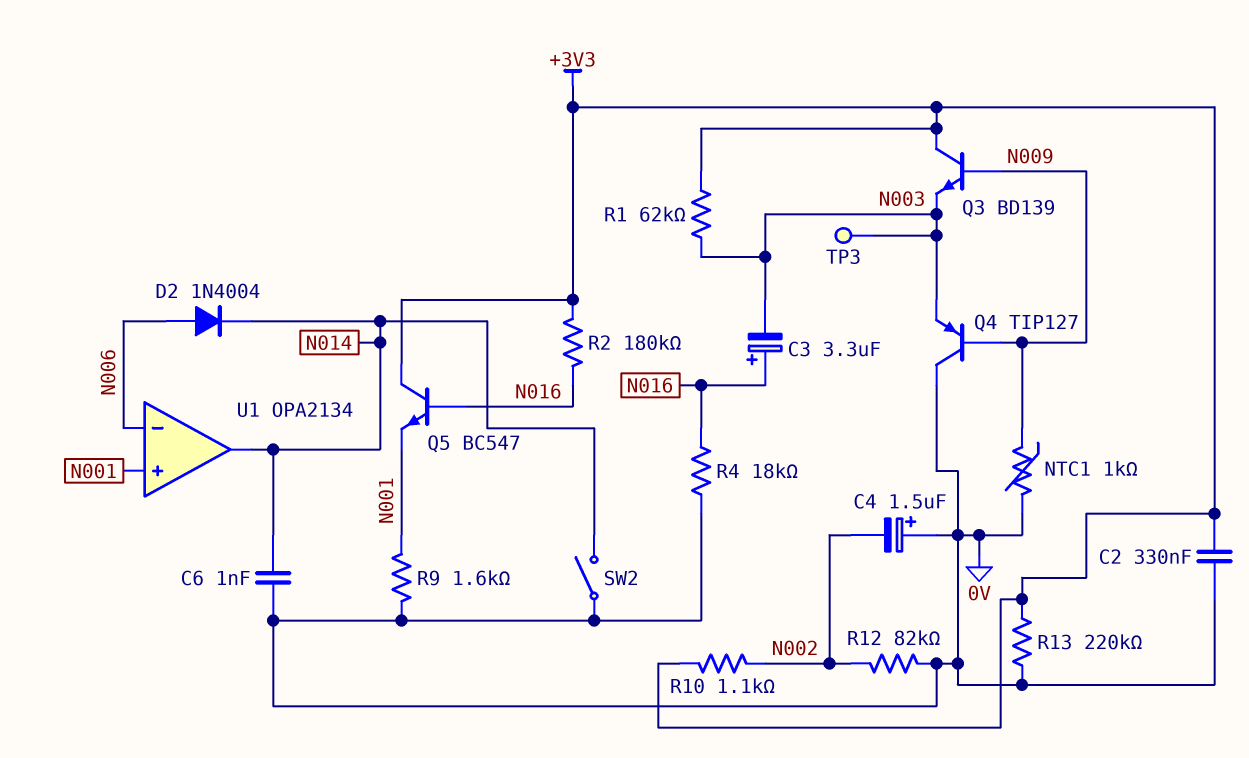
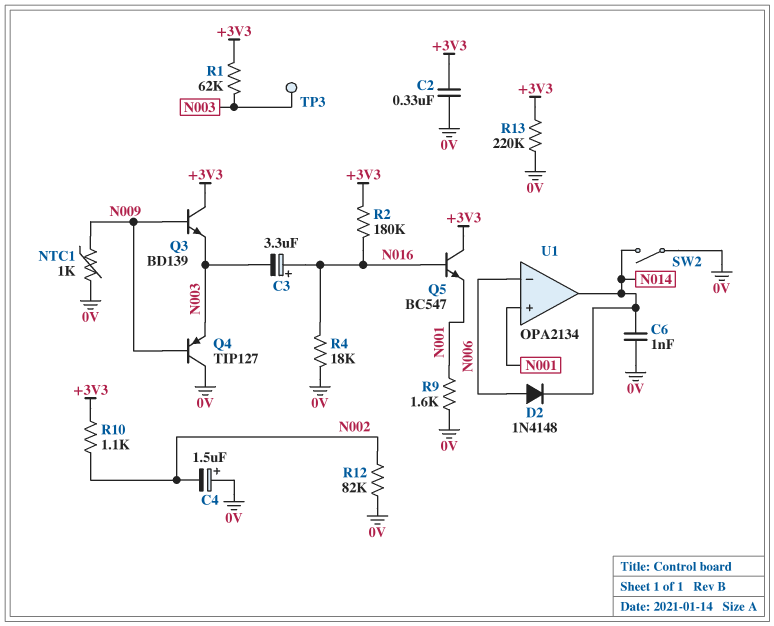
D2: diode 1N4004 (A N006, K N014) -> diode 1N4148 (A N006, K N014)

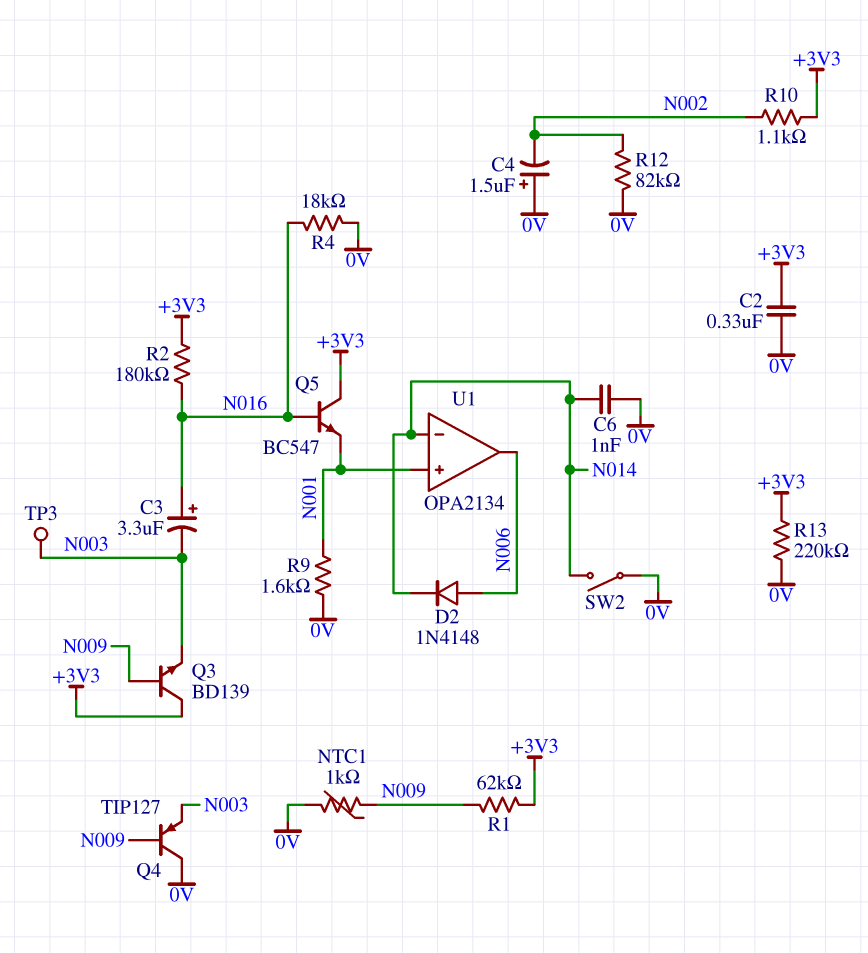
R1: 62k (+3V3, N003) -> 62k (+3V3, N009)
U1 pin in-: N006 -> N014
U1 pin out: N014 -> N006

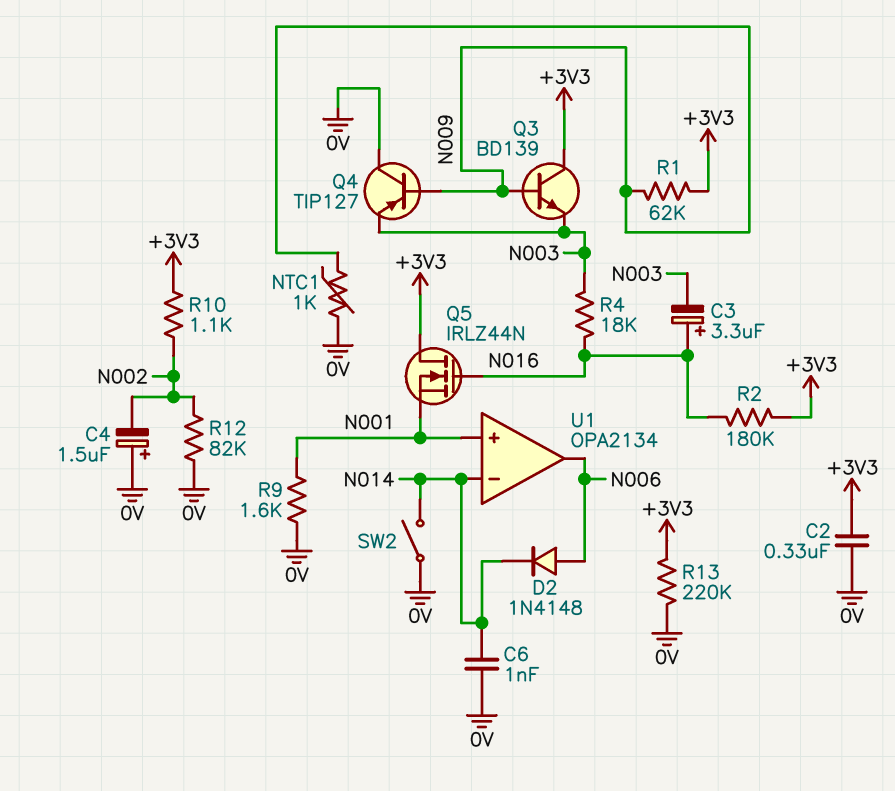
Q5: NPN BC547 (B N016, C +3V3, E N001) -> NMOS IRLZ44N (G N016, D +3V3, S N001)
R4: 18k (0V, N016) -> 18k (N003, N016)
TP3: test point (N003) -> none

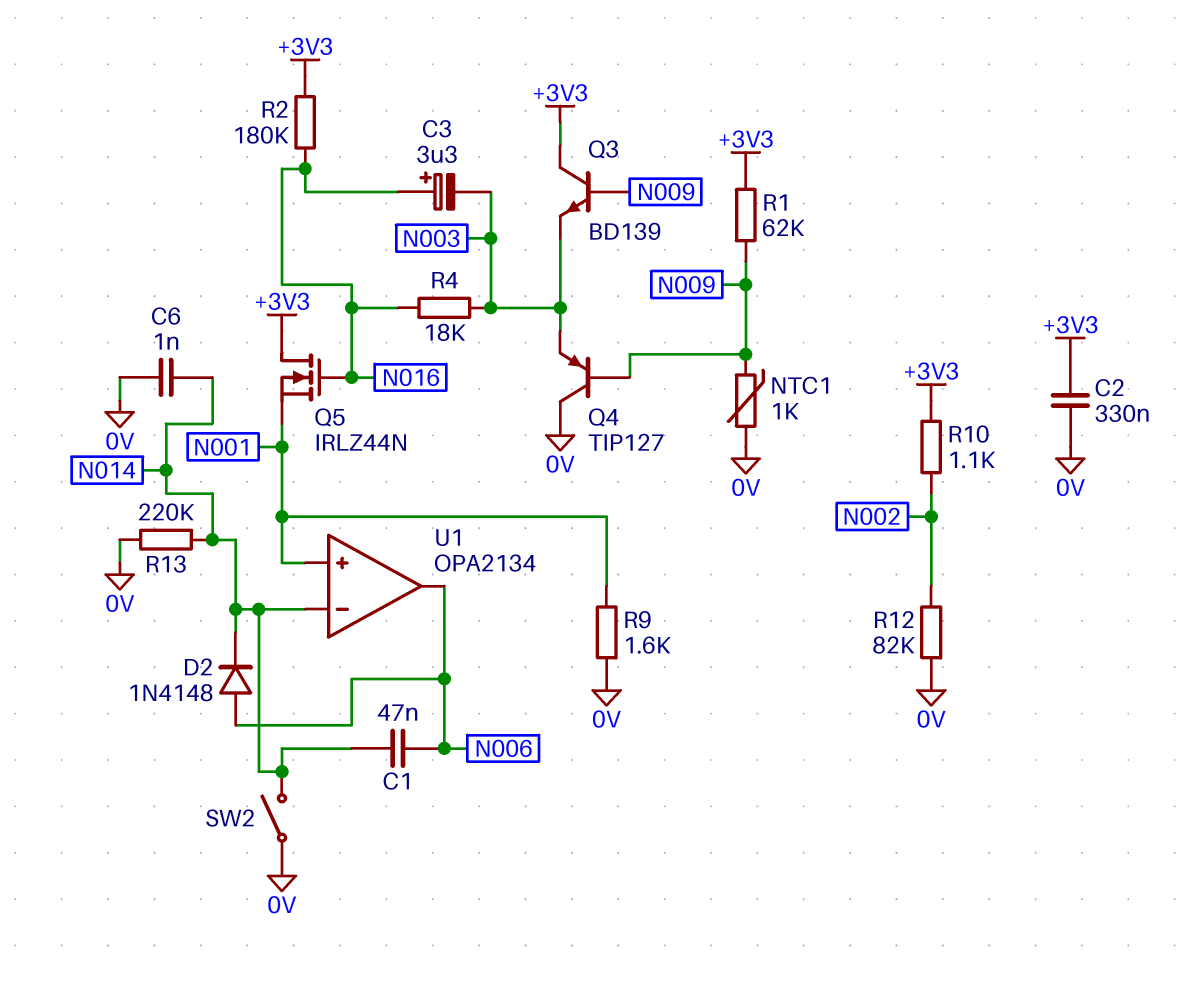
C1: none -> 47nF (N006, N014)
C4: 1.5uF (plus 0V, minus N002) -> none
R13: 220k (+3V3, 0V) -> 220k (0V, N014)

